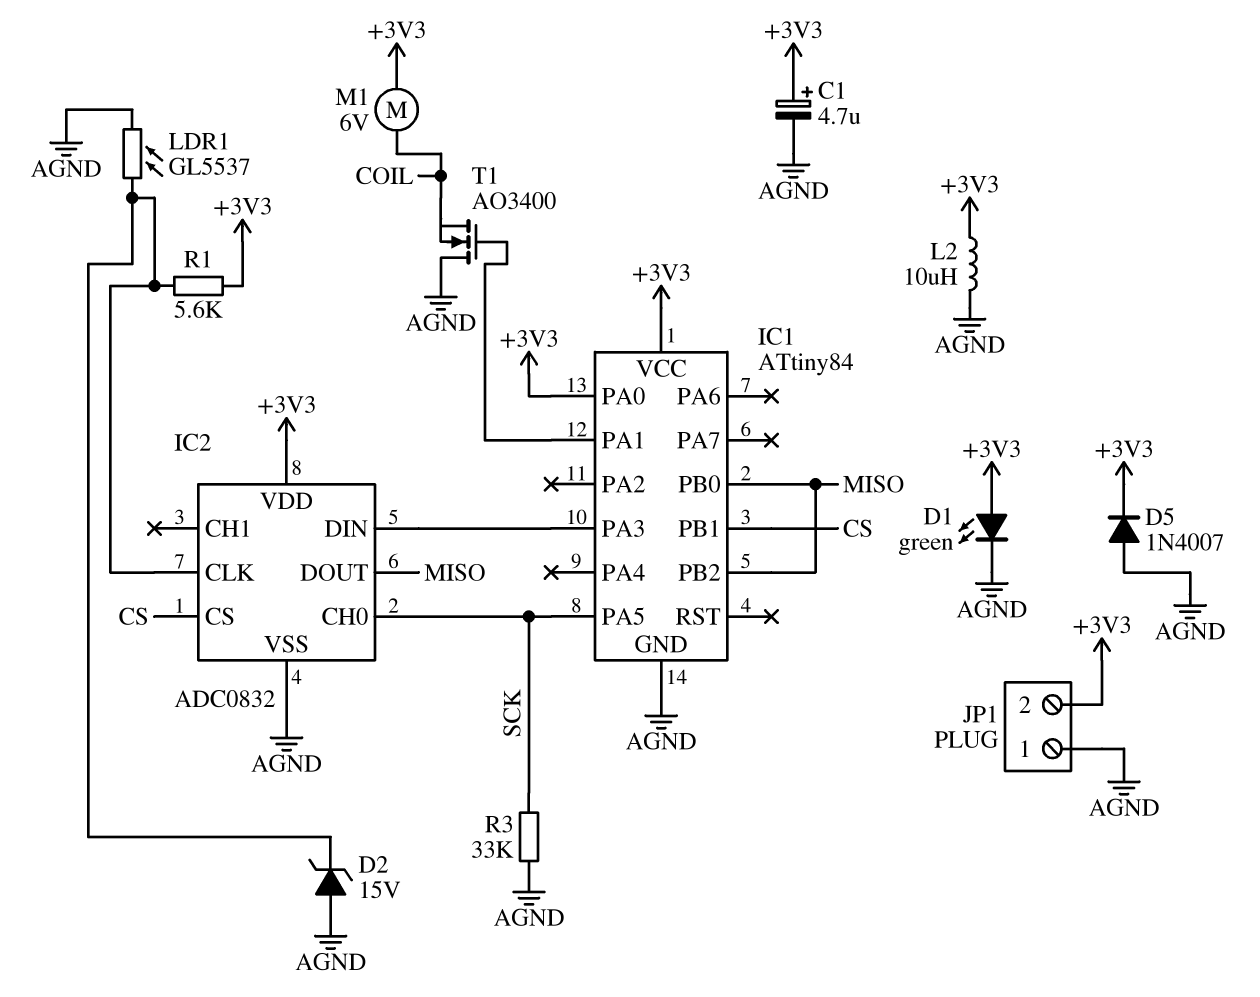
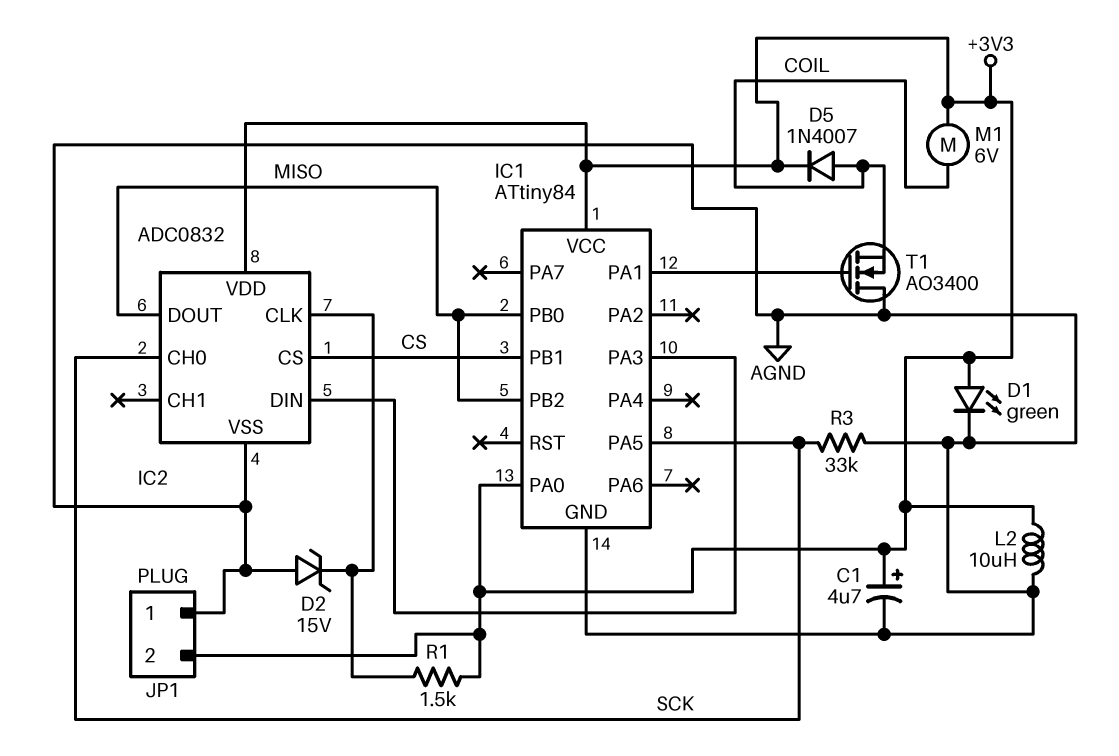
D5: diode 1N4007 (A AGND, K +3V3) -> diode 1N4007 (A COIL, K +3V3)
LDR1: GL5537 (AGND, IC2/CLK) -> none
R1: 5.6k (+3V3, IC2/CLK) -> 1.5k (+3V3, IC2/CLK)

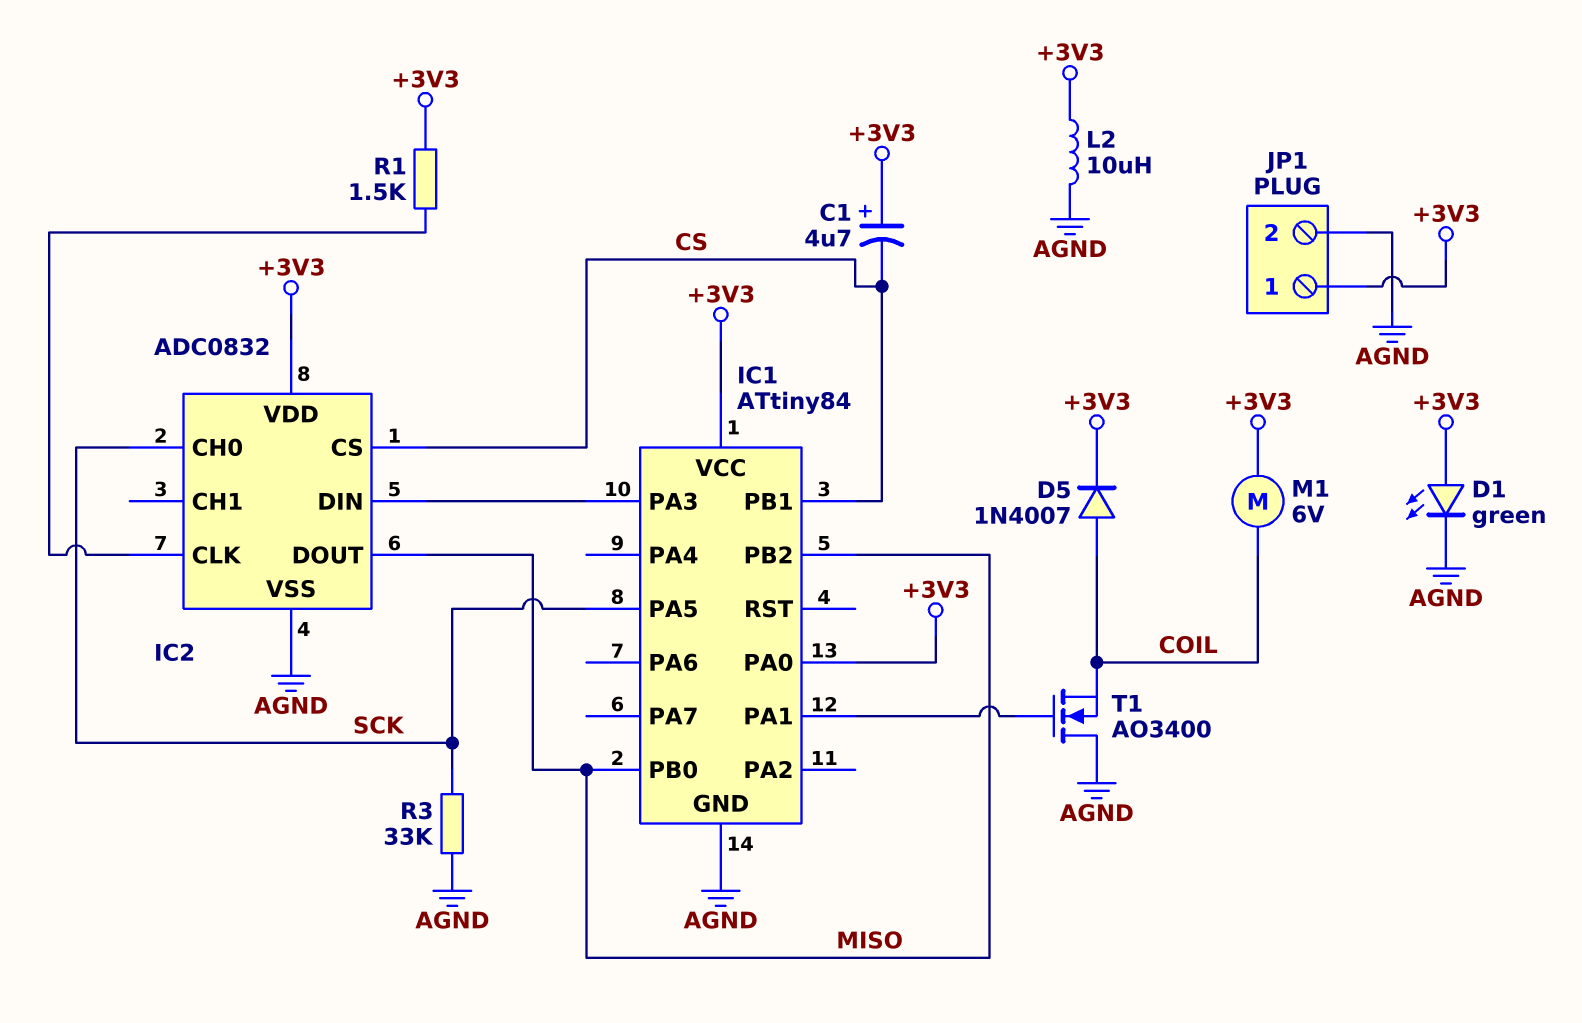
C1: 4.7uF (plus +3V3, minus AGND) -> 4.7uF (plus +3V3, minus CS)
D2: zener 15V (A AGND, K IC2/CLK) -> none
JP1 pin 1: AGND -> +3V3
JP1 pin 2: +3V3 -> AGND

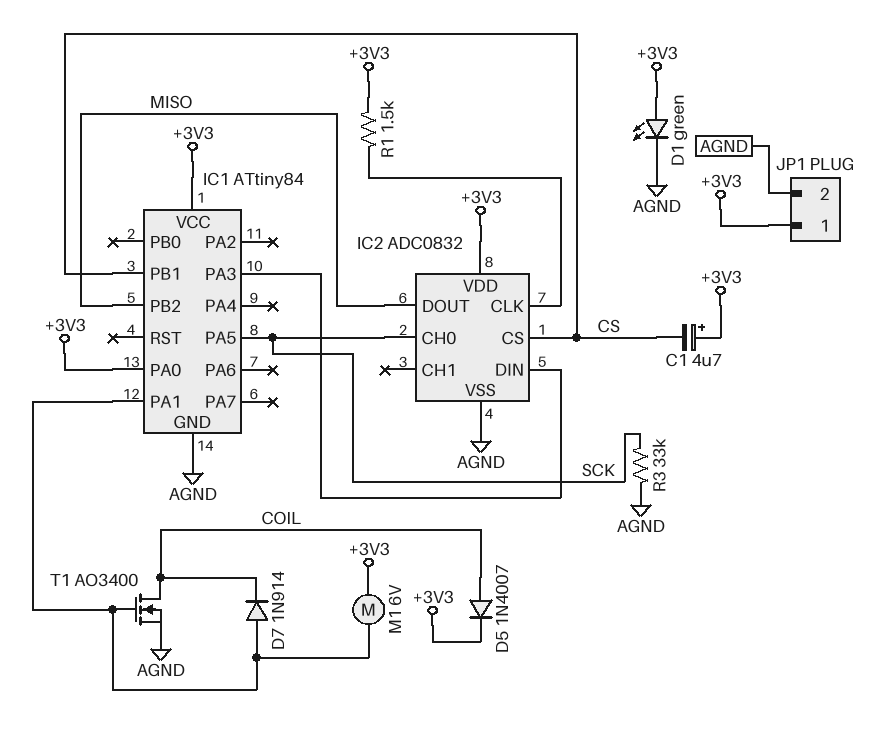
D7: none -> diode 1N914 (A IC1/PA1, K COIL)
IC1 pin PB0: MISO -> none
L2: 10uH (+3V3, AGND) -> none
M1: motor 6V (+3V3, COIL) -> motor 6V (+3V3, IC1/PA1)
T1: NMOS AO3400 (G IC1/PA1, D AGND, S COIL) -> NMOS AO3400 (G IC1/PA1, D COIL, S AGND)

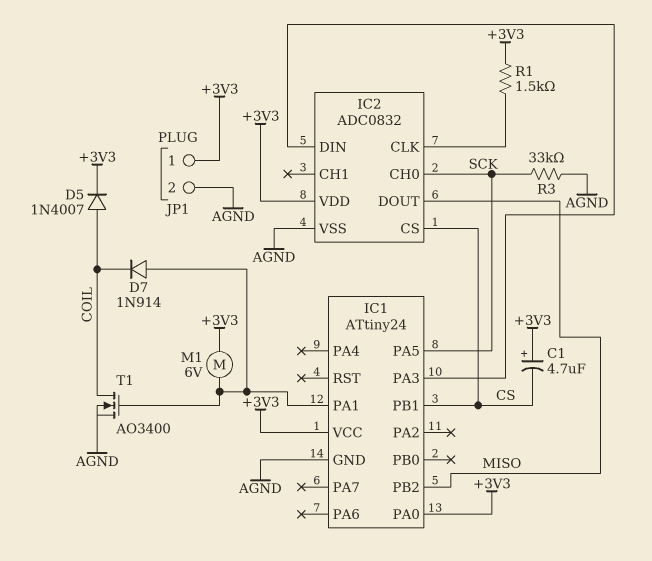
D1: LED green (A +3V3, K AGND) -> none
IC1: ATtiny84 -> ATtiny24

